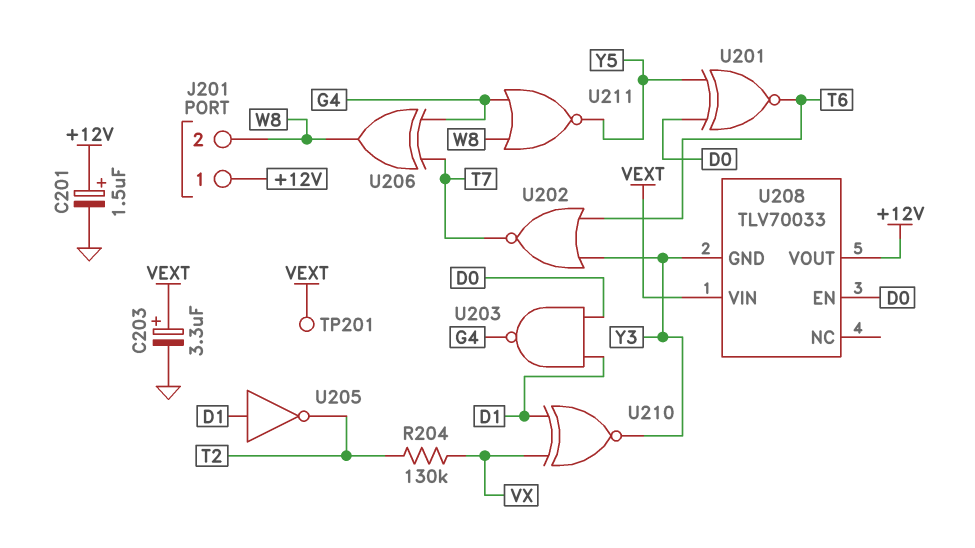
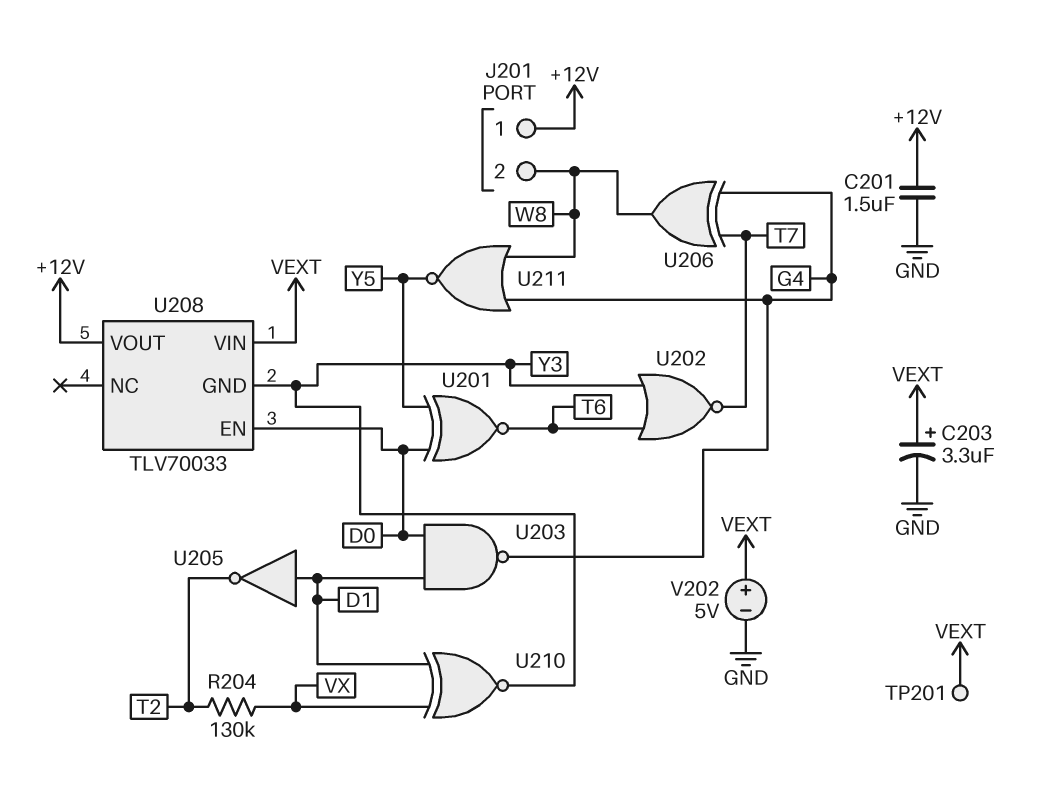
C201: 1.5uF (plus +12V, minus GND) -> 1.5uF (+12V, GND)
V202: none -> 5V (plus VEXT, minus GND)

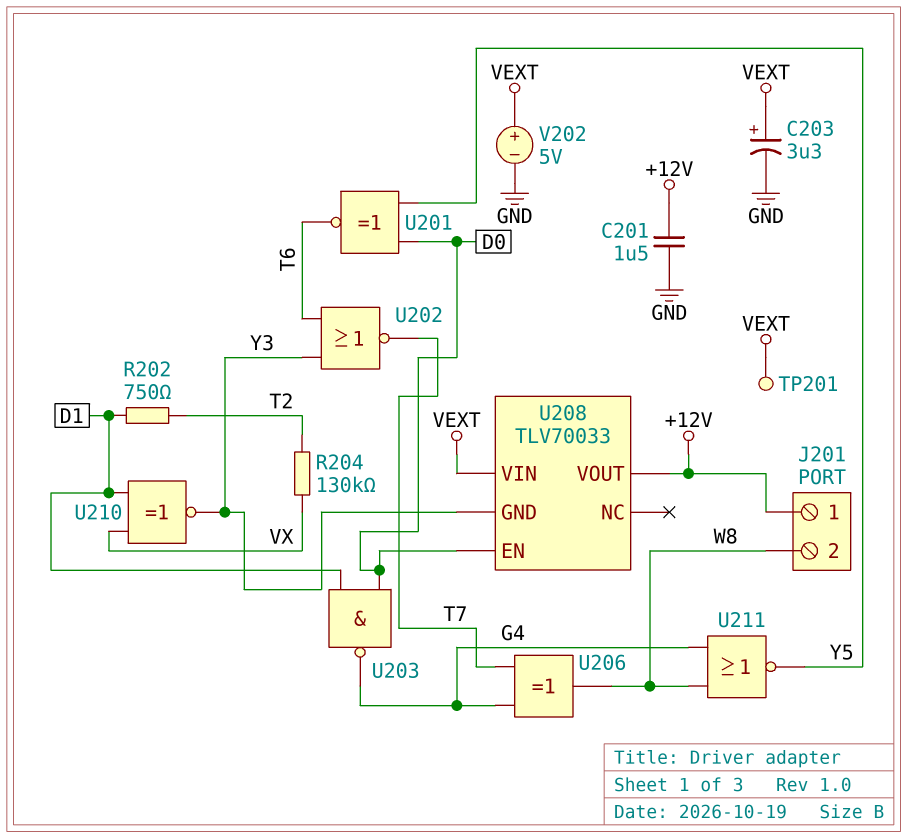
R202: none -> 750 (D1, T2)
U205: NOT (in D1, out T2) -> none

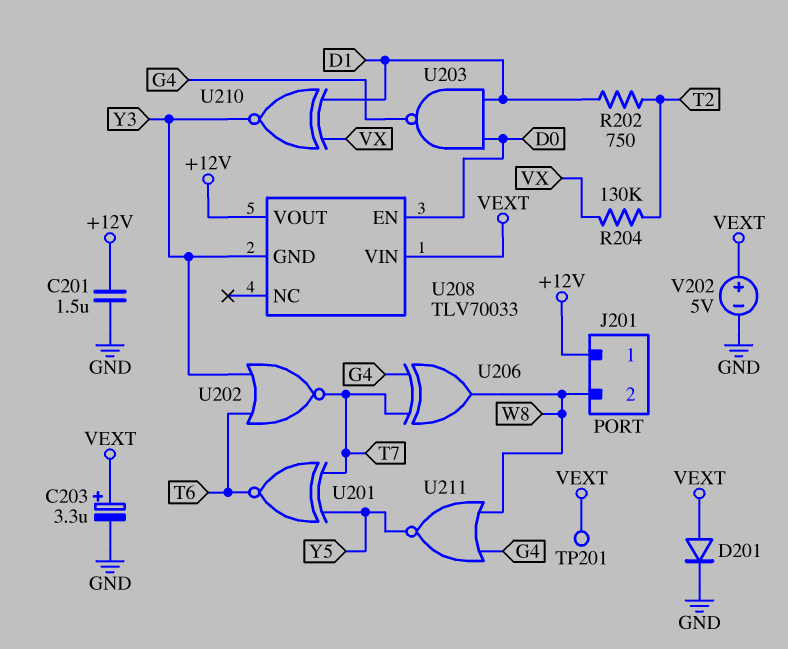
D201: none -> diode (A VEXT, K GND)
U201: XNOR (in D0, in Y5, out T6) -> XNOR (in T7, in Y5, out T6)

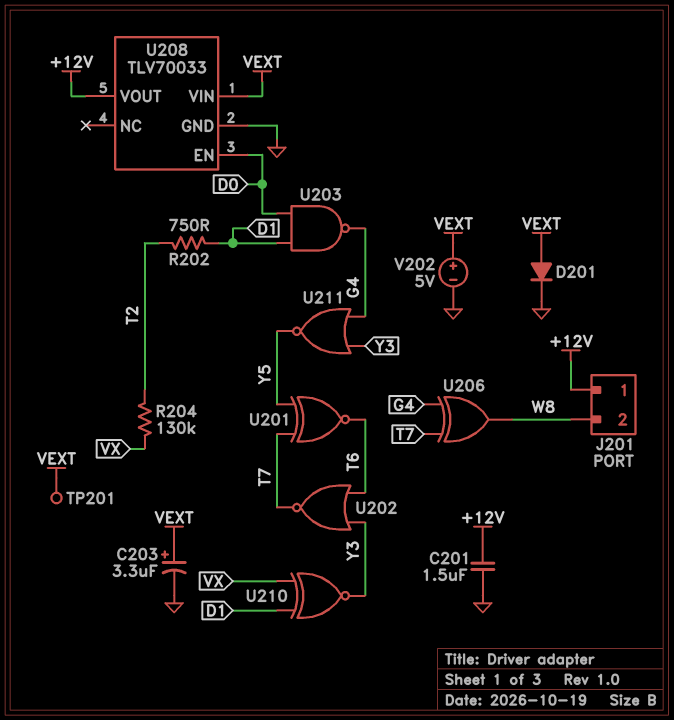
U208 pin GND: Y3 -> GND
U211: NOR (in G4, in W8, out Y5) -> NOR (in G4, in Y3, out Y5)

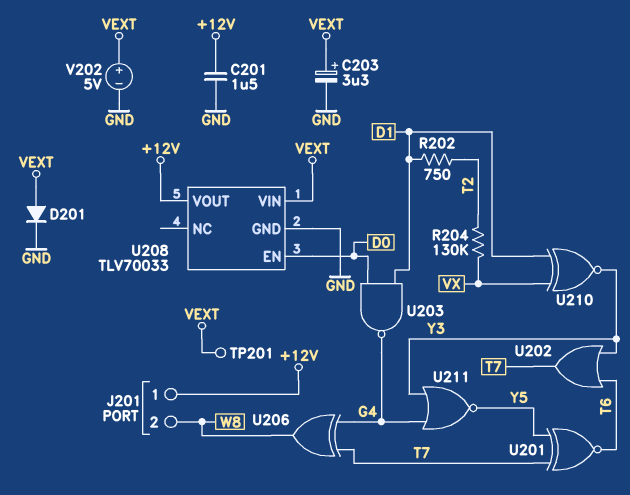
U202: NOR (in T6, in Y3, out T7) -> OR (in T6, in Y3, out T7)

